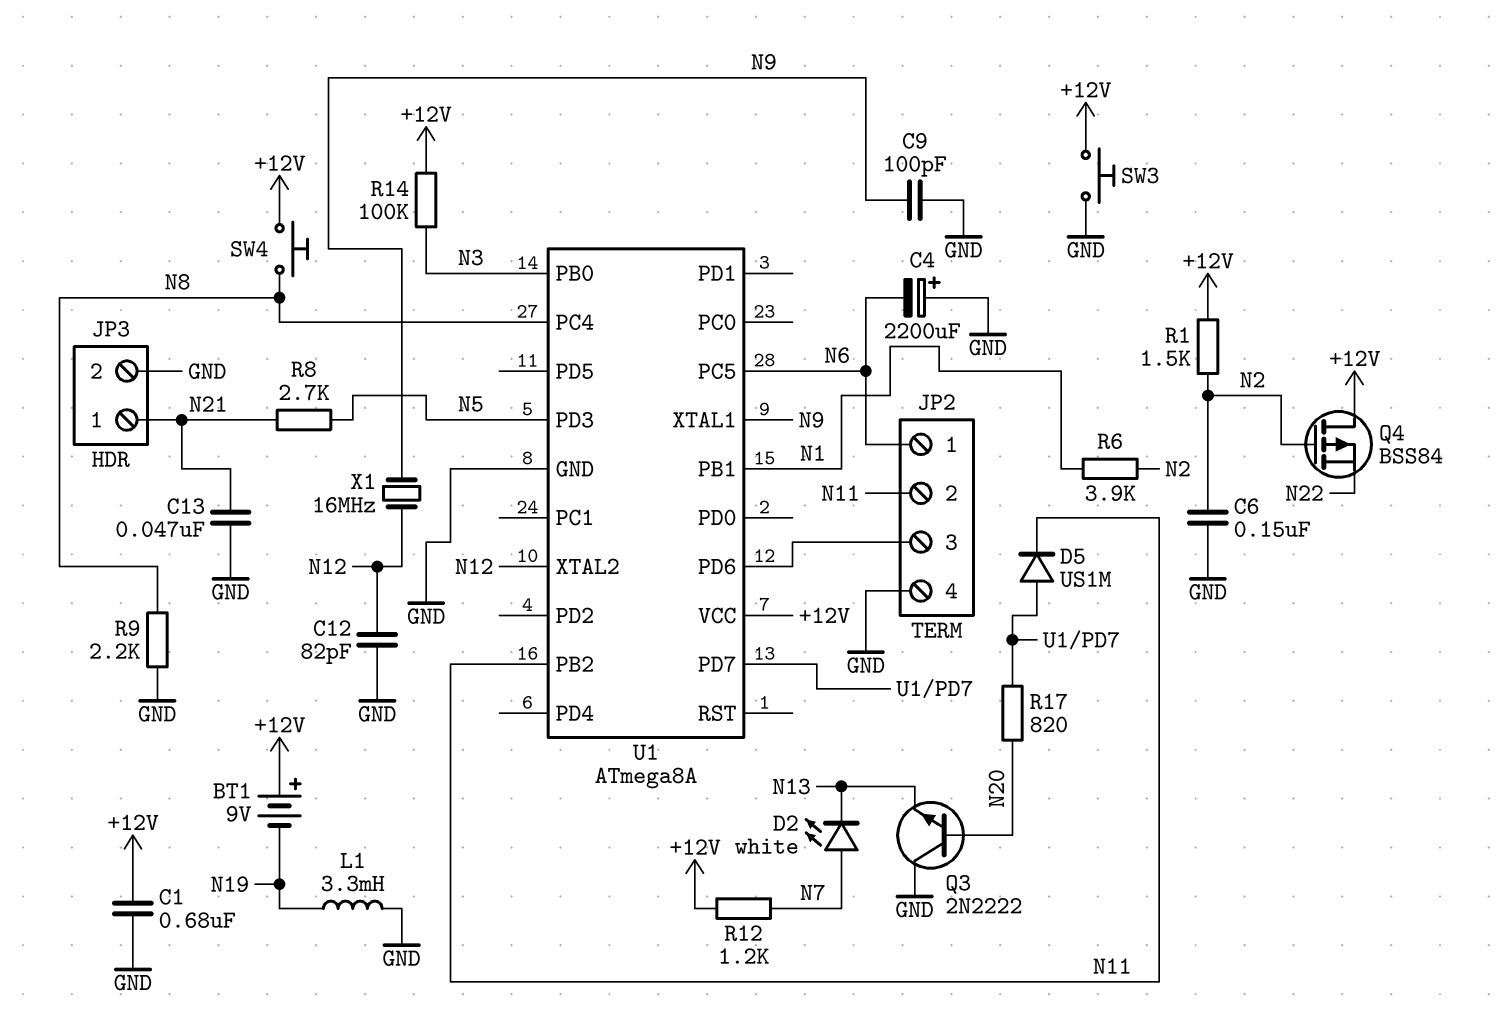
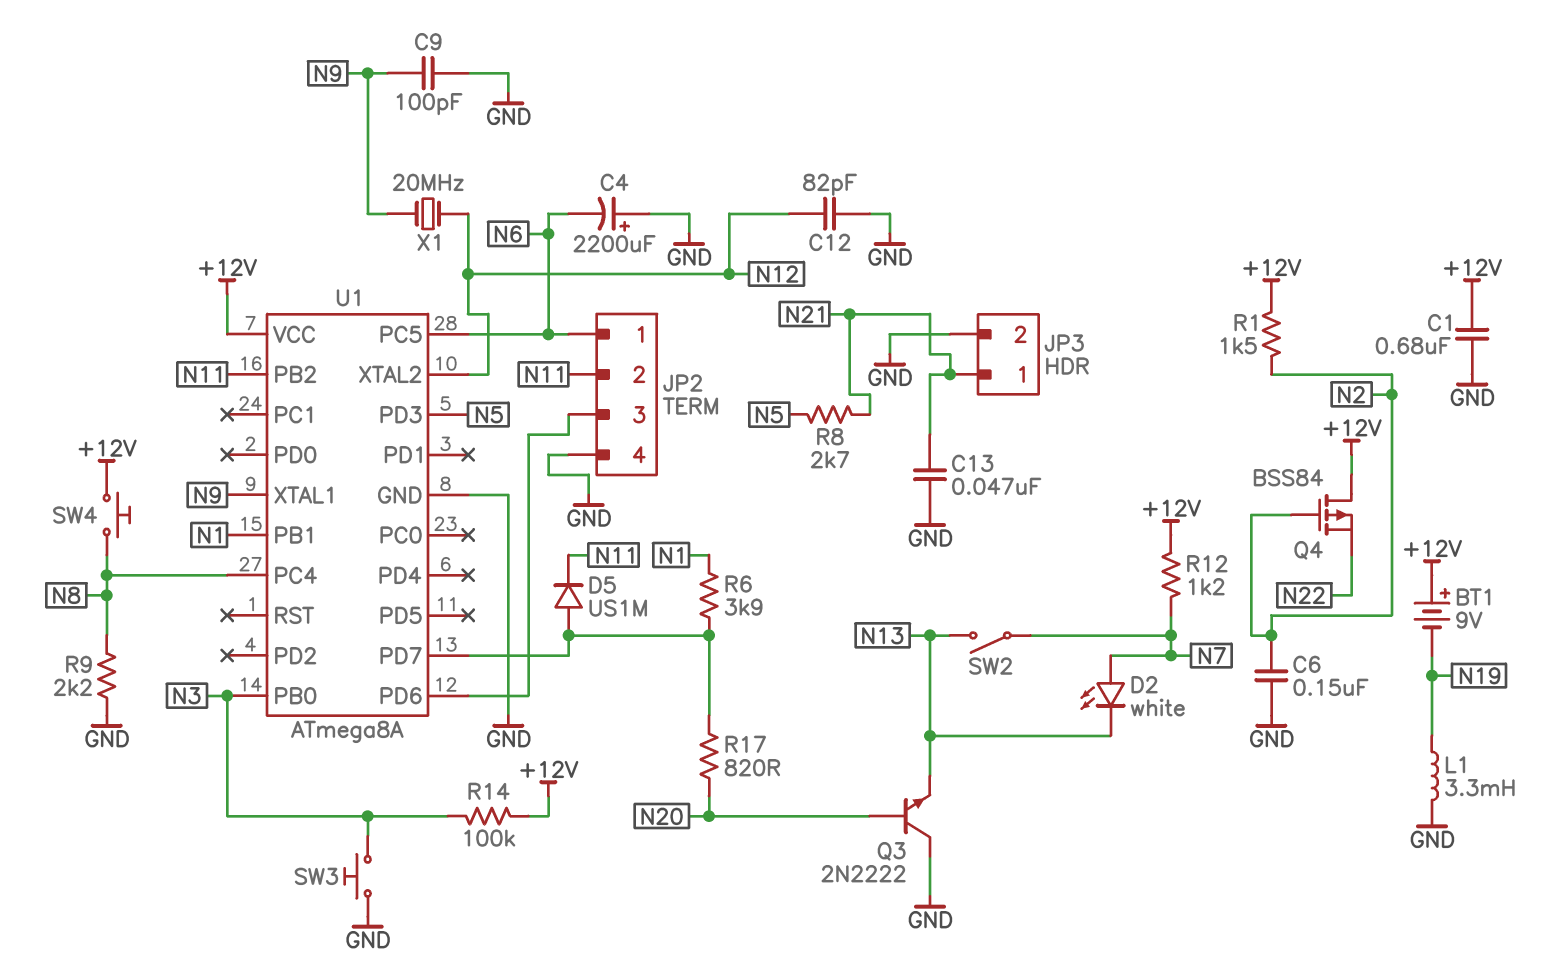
R6: 3.9k (N1, N2) -> 3.9k (N1, U1/PD7)
SW2: none -> switch (N7, N13)
SW3: button (+12V, GND) -> button (GND, N3)
X1: 16MHz (N9, N12) -> 20MHz (N9, N12)

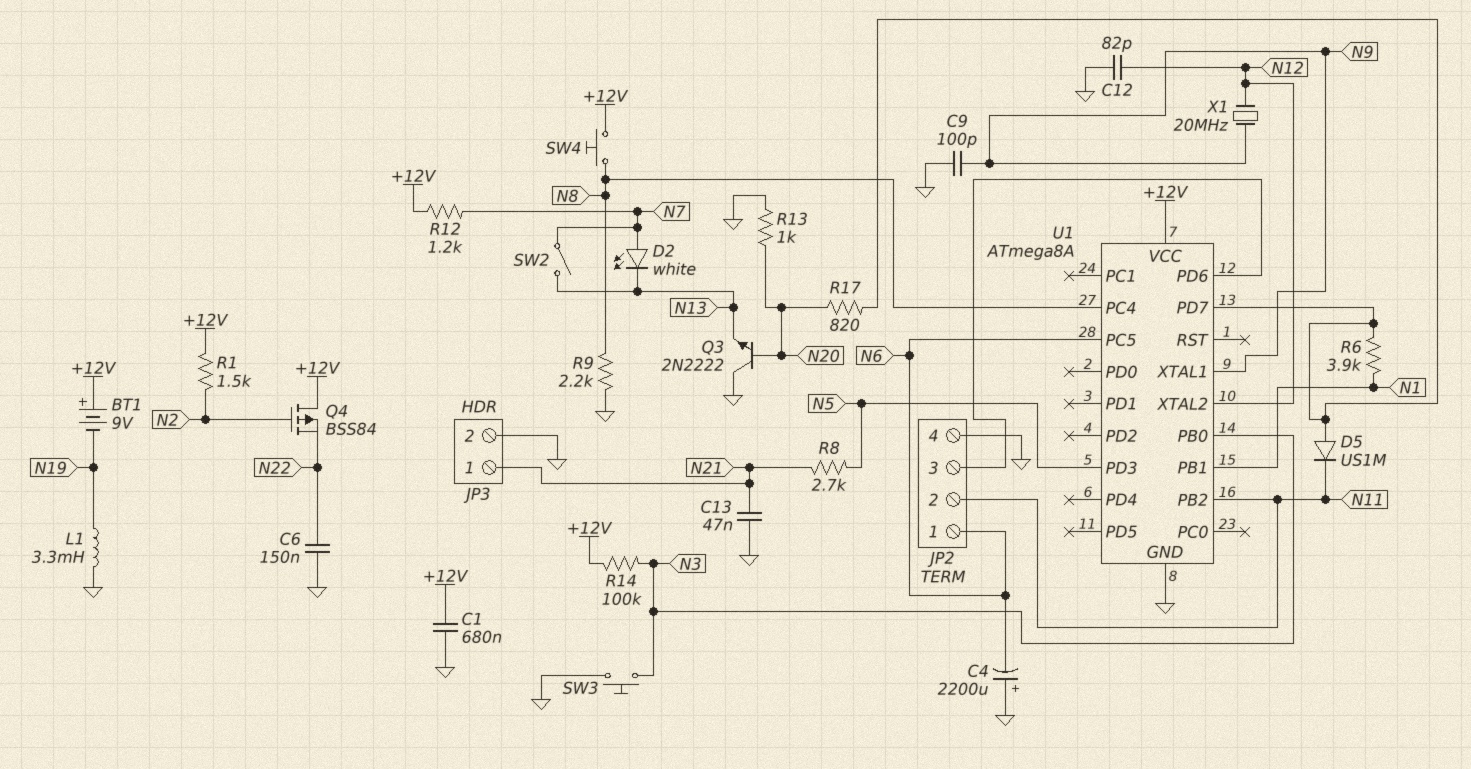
C6: 150nF (GND, N2) -> 150nF (GND, N22)
R13: none -> 1k (GND, N20)

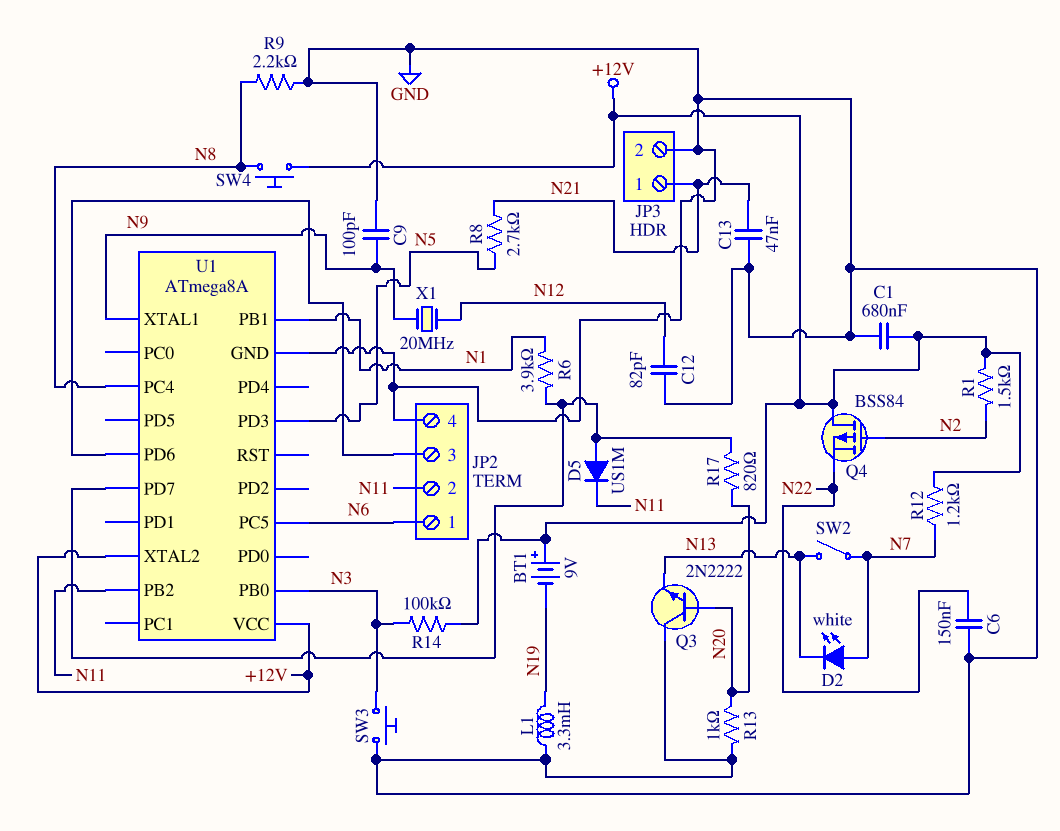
C4: 2200uF (plus GND, minus N6) -> none
U1 pin XTAL2: N12 -> +12V

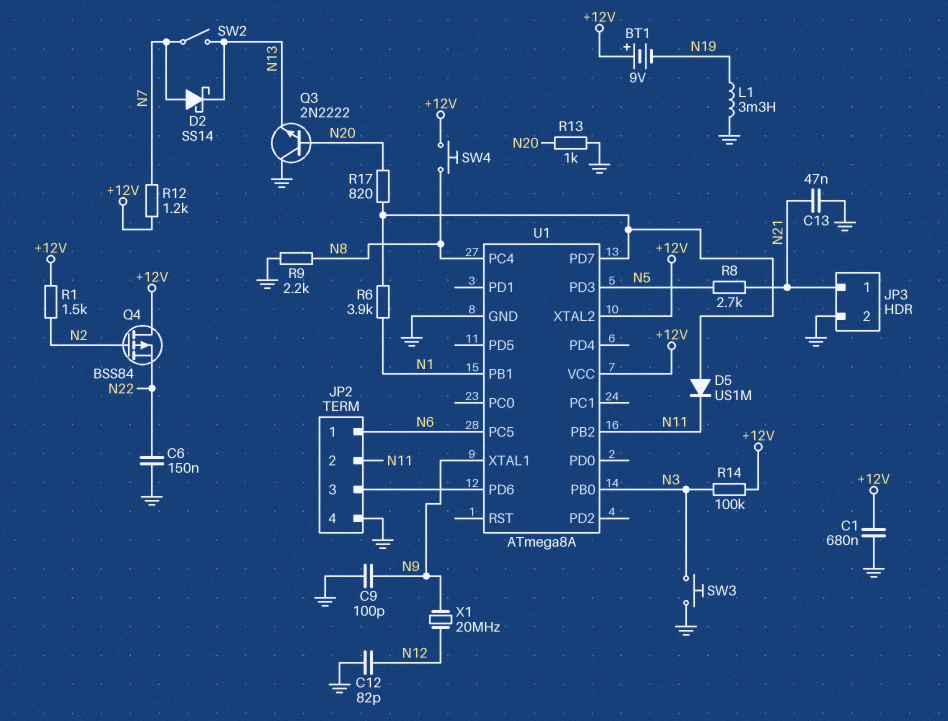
D2: LED white (A N7, K N13) -> schottky SS14 (A N7, K N13)

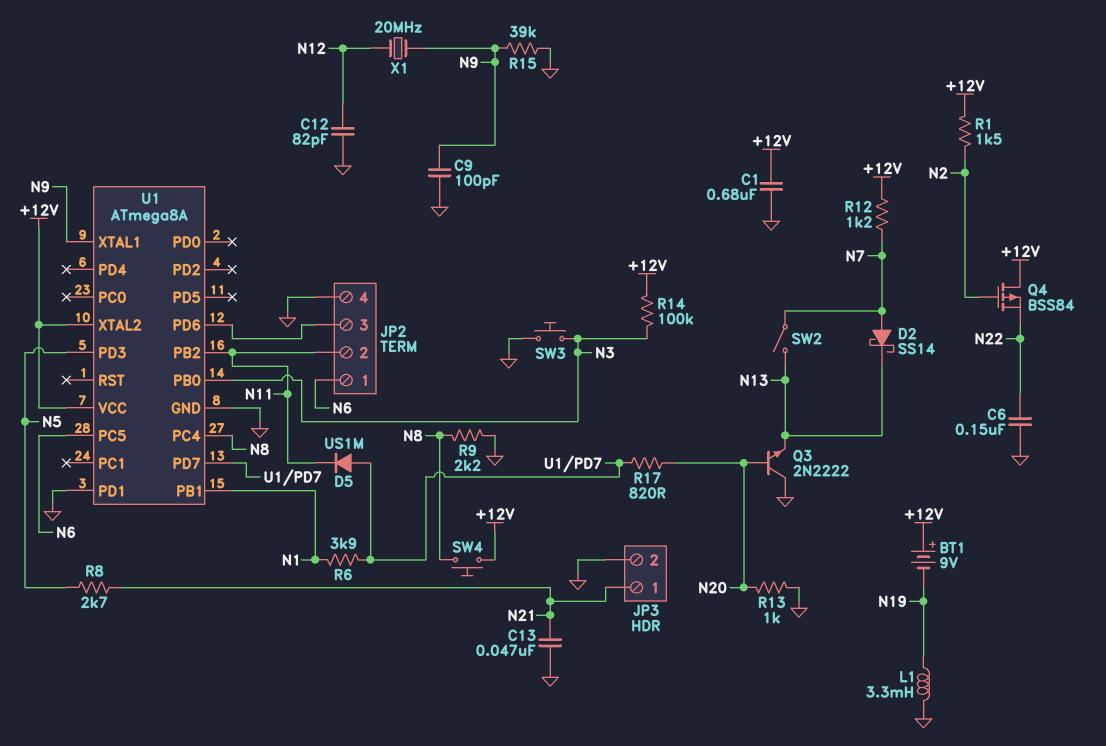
R15: none -> 39k (GND, N9)
U1 pin PD1: none -> GND

